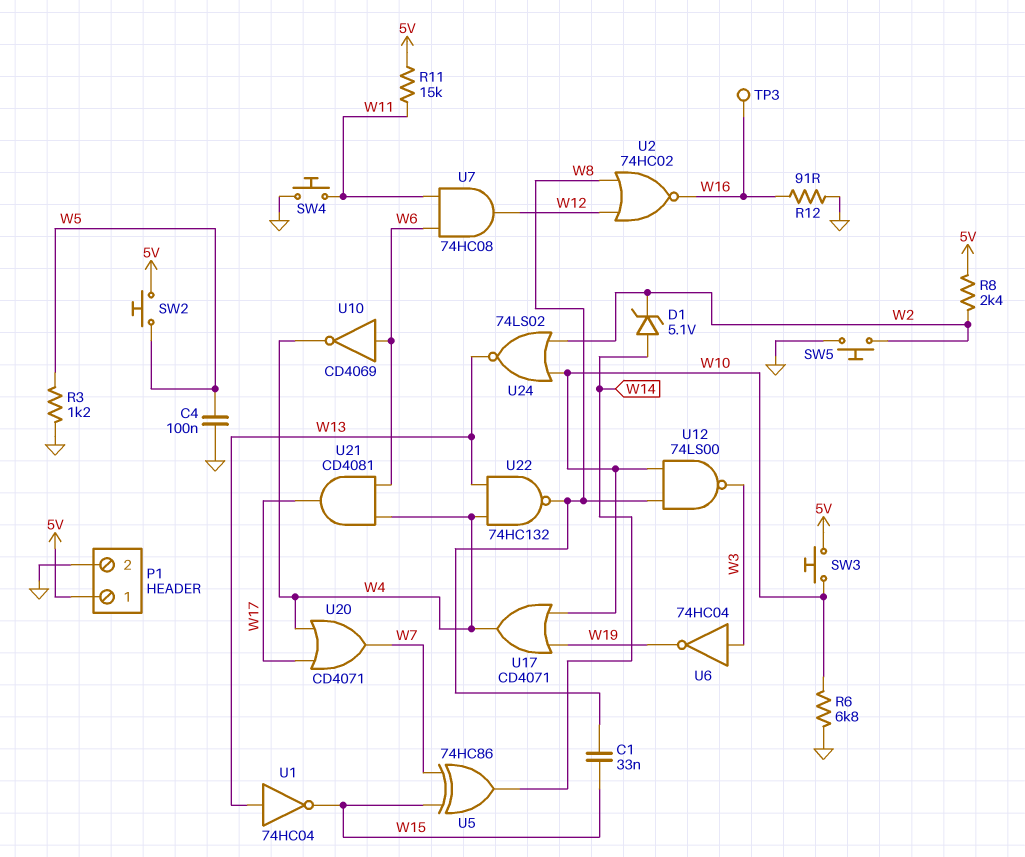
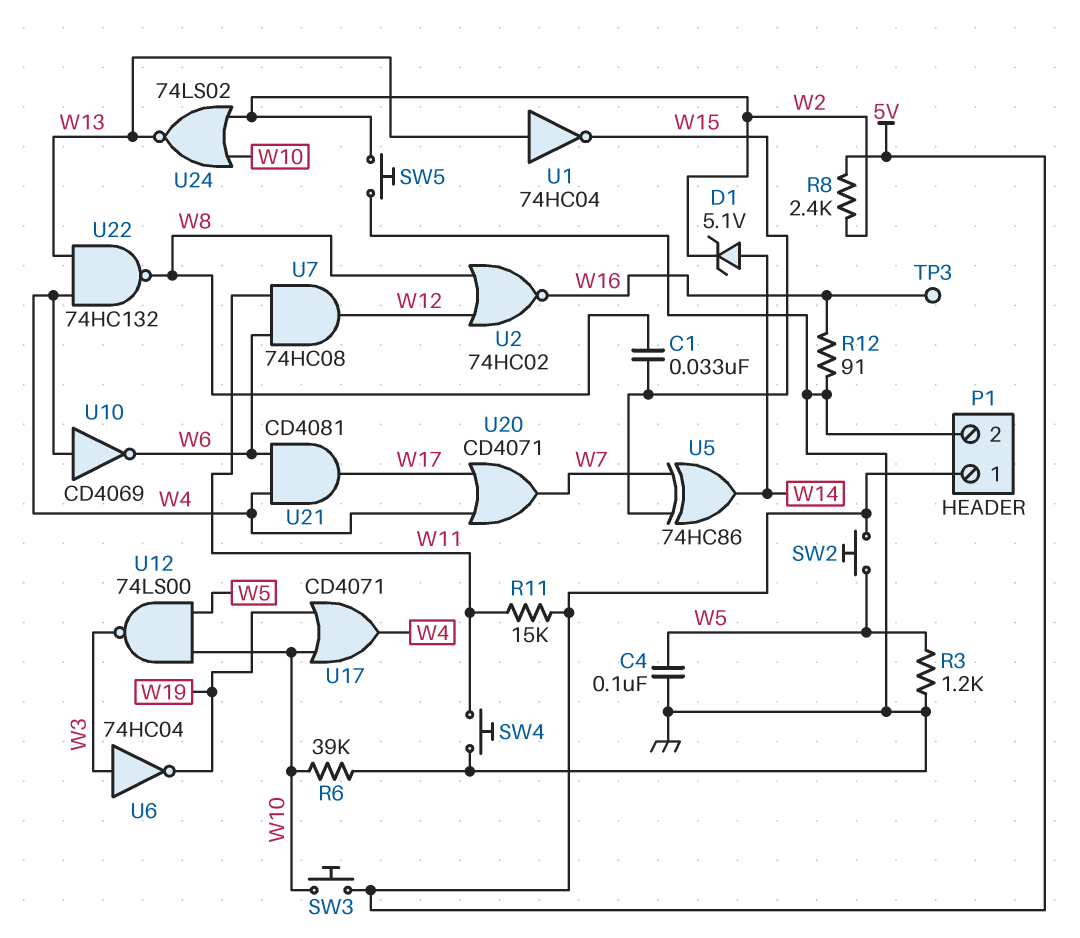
R6: 6.8k (GND, W10) -> 39k (GND, W10)
U10: NOT CD4069 (in W6, out W4) -> NOT CD4069 (in W4, out W6)
U12: NAND 74LS00 (in W8, in W10, out W3) -> NAND 74LS00 (in W5, in W10, out W3)

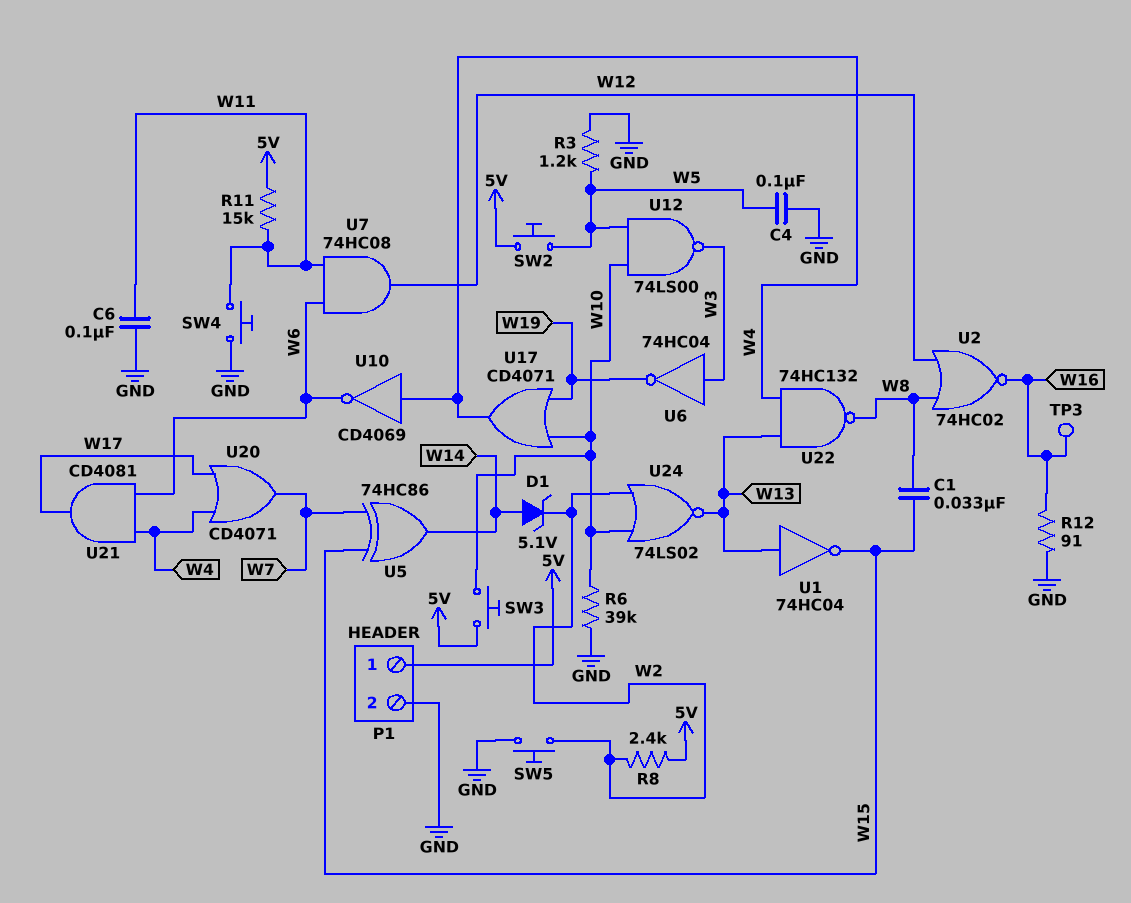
C6: none -> 100nF (GND, W11)

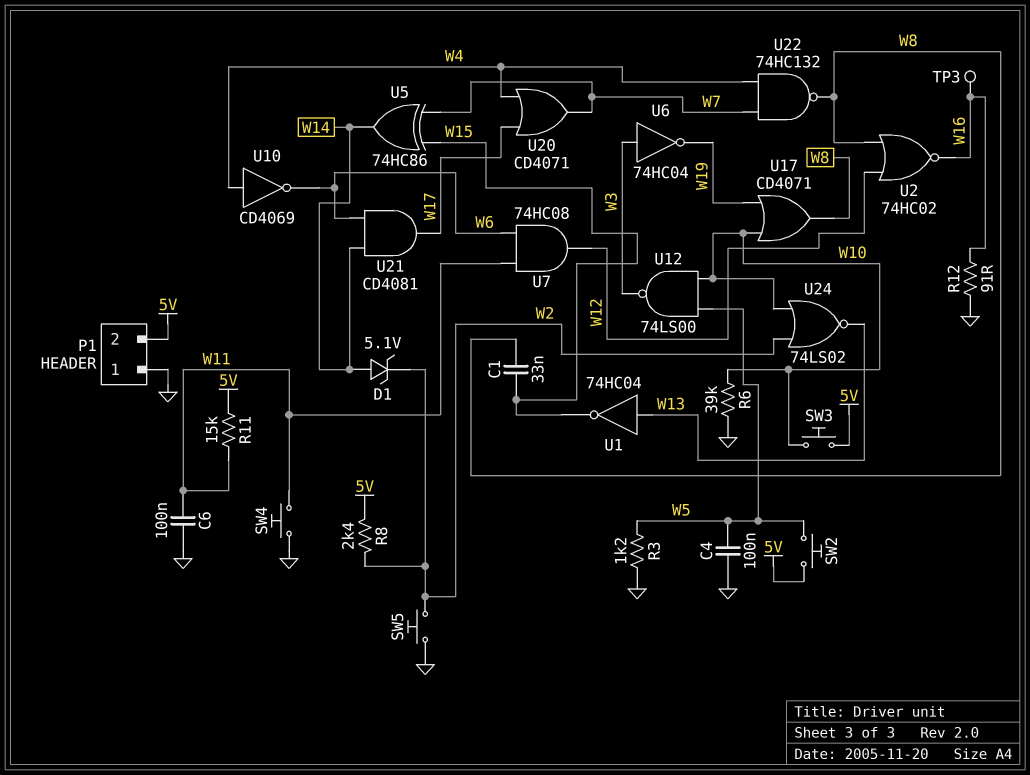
P1 pin 1: 5V -> GND
P1 pin 2: GND -> 5V
U17: OR CD4071 (in W10, in W19, out W4) -> OR CD4071 (in W10, in W19, out W8)
U21: AND CD4081 (in W4, in W6, out W17) -> AND CD4081 (in W6, in W14, out W17)
U22: NAND 74HC132 (in W4, in W13, out W8) -> NAND 74HC132 (in W4, in W7, out W8)

